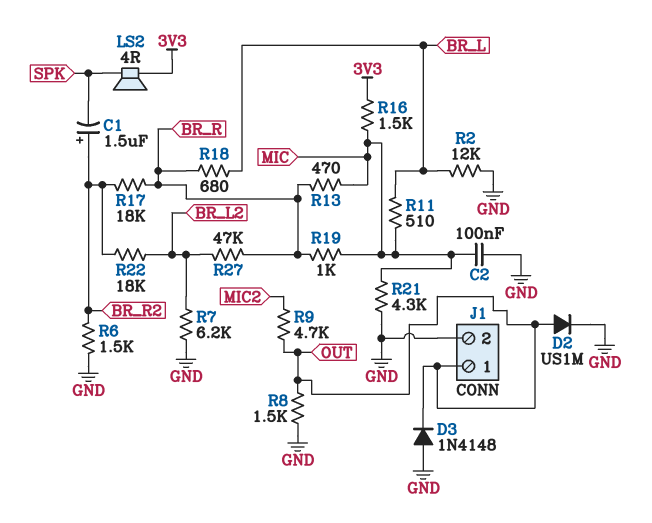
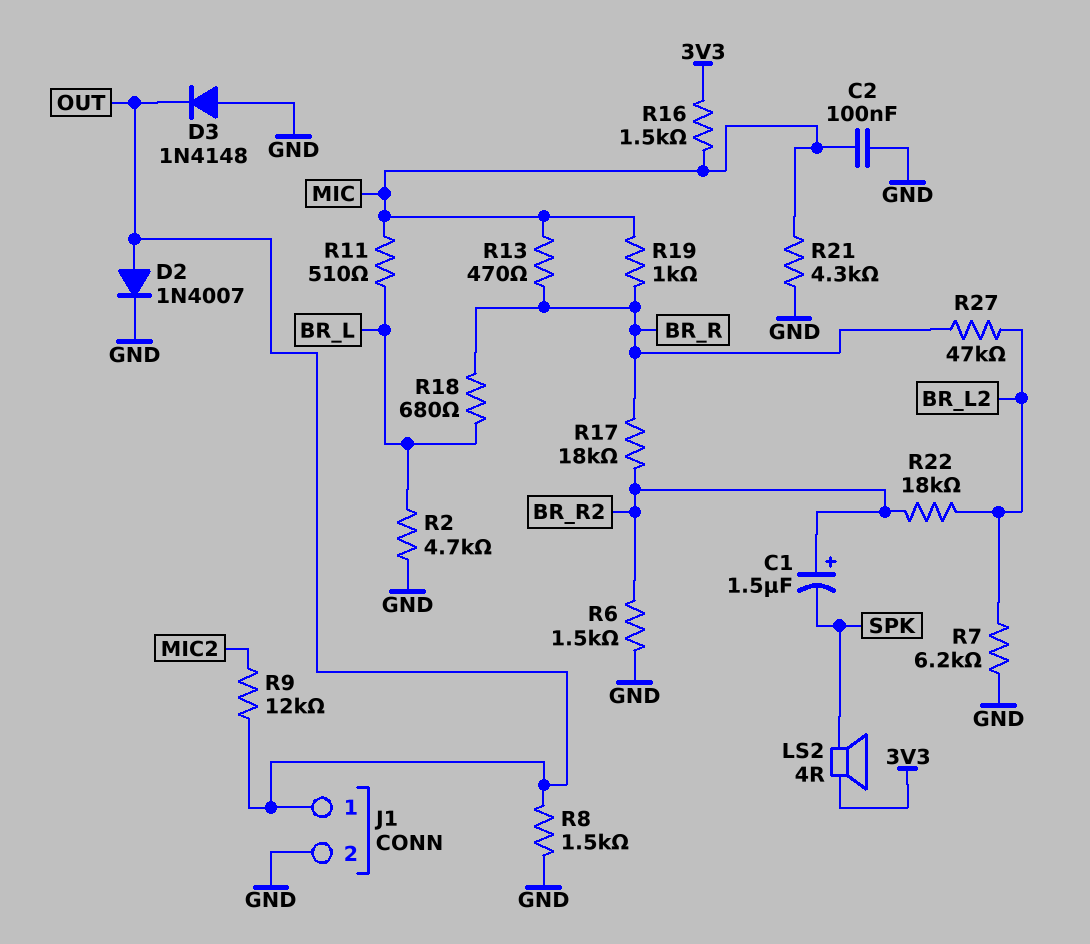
D2: diode US1M (A OUT, K GND) -> diode 1N4007 (A OUT, K GND)
R2: 12k (BR_L, GND) -> 4.7k (BR_L, GND)
R9: 4.7k (MIC2, OUT) -> 12k (MIC2, OUT)

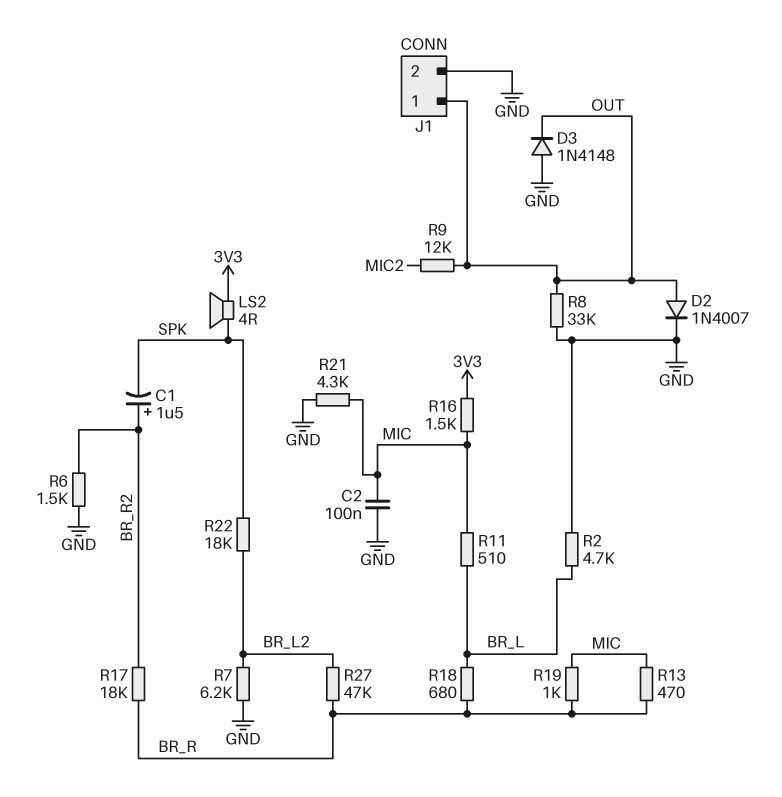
R8: 1.5k (GND, OUT) -> 33k (GND, OUT)
R22: 18k (BR_L2, BR_R2) -> 18k (BR_L2, SPK)

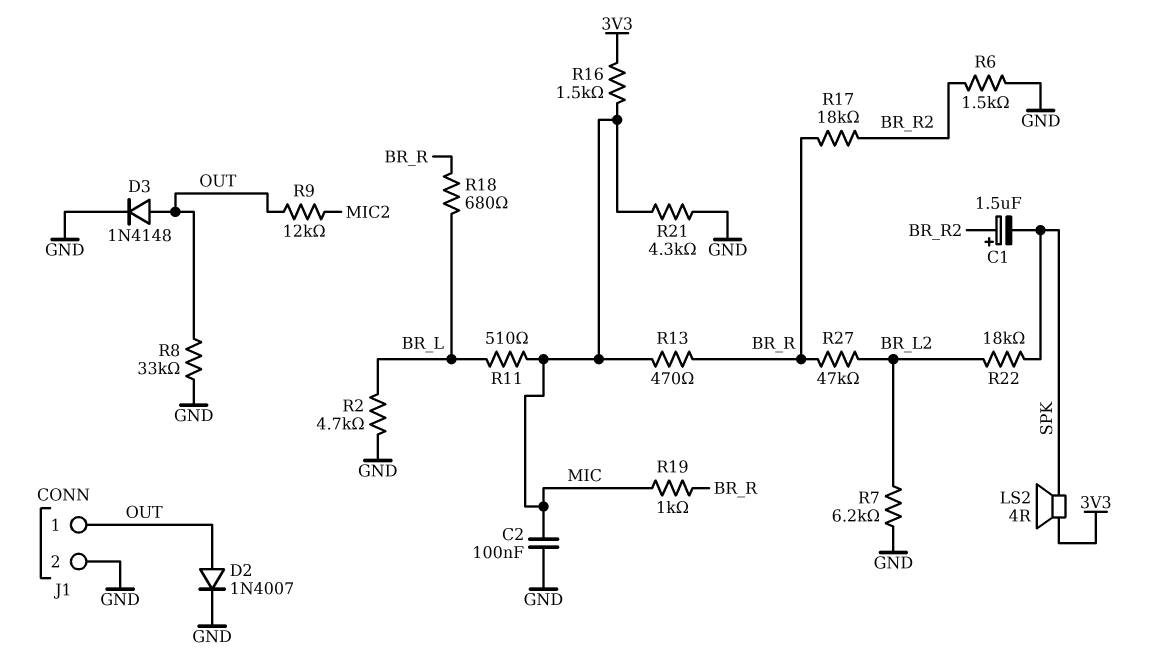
D3: diode 1N4148 (A GND, K OUT) -> diode 1N4148 (A OUT, K GND)

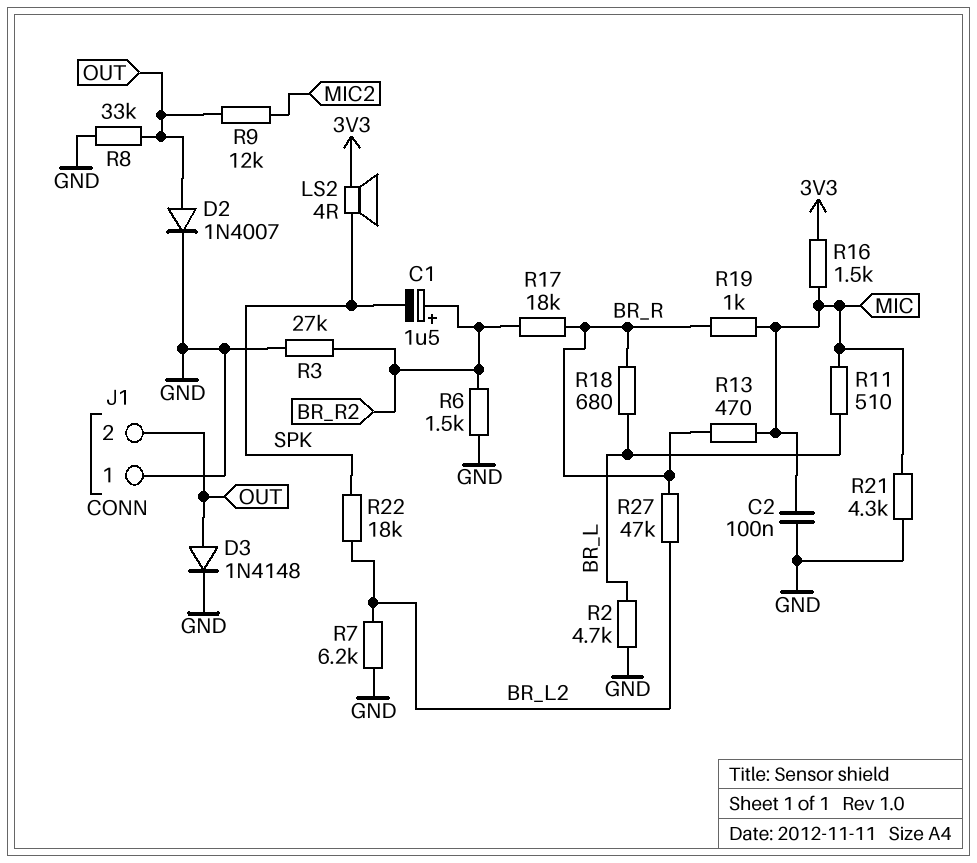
J1 pin 1: OUT -> GND
J1 pin 2: GND -> OUT
R3: none -> 27k (BR_R2, GND)

